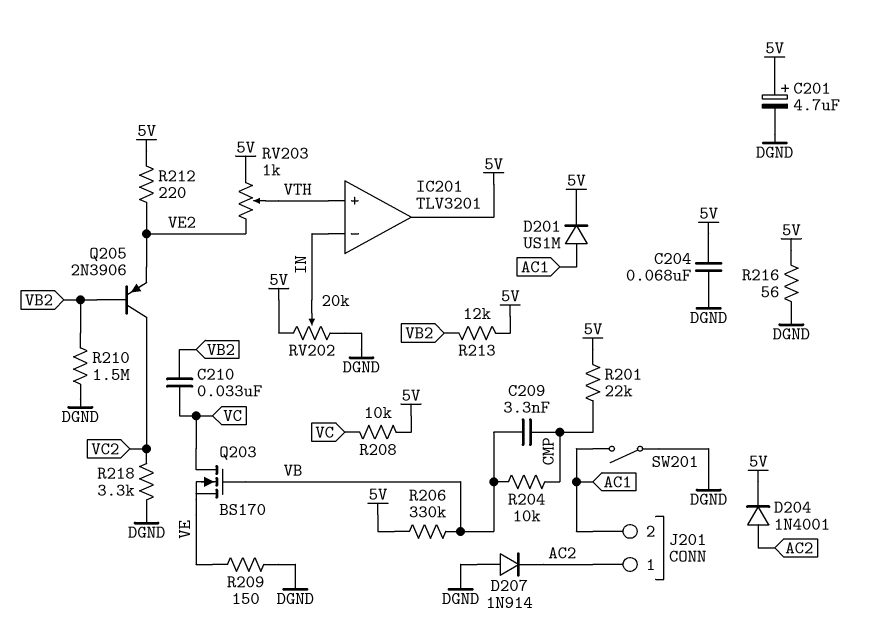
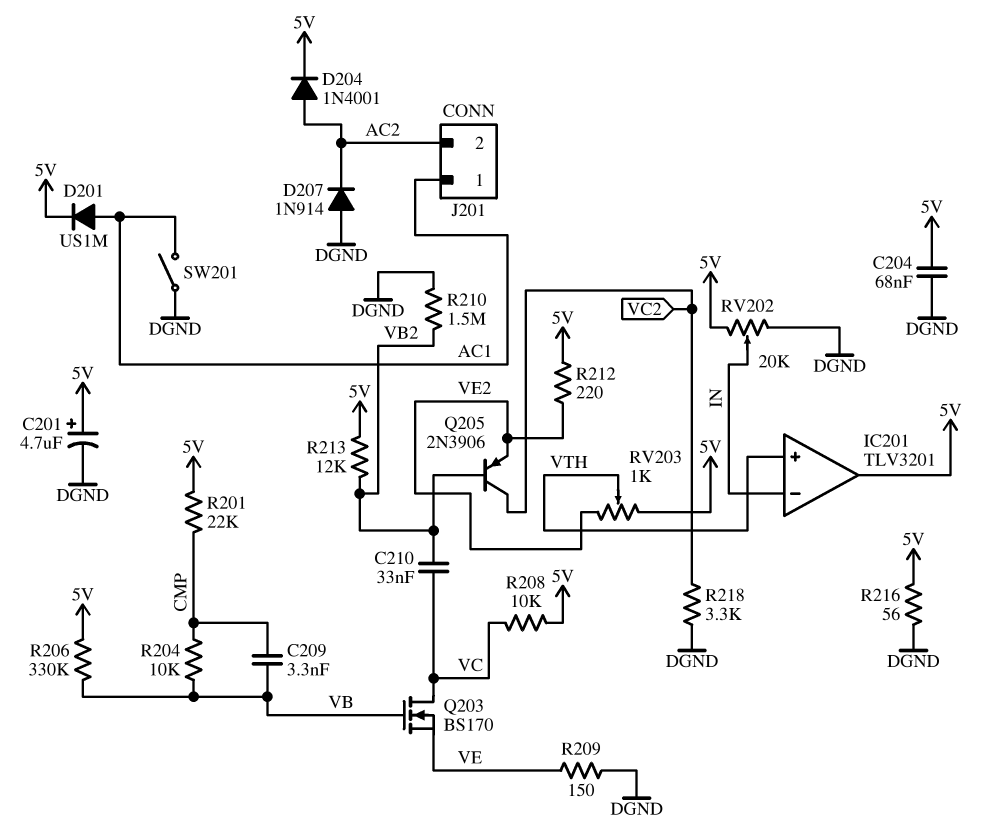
J201 pin 1: AC2 -> AC1
J201 pin 2: AC1 -> AC2

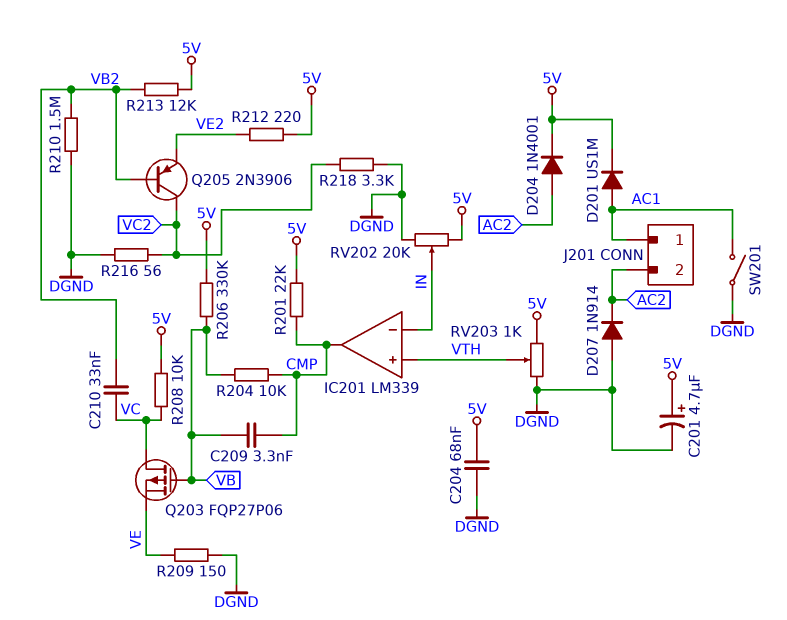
IC201: TLV3201 -> LM339
IC201 pin out: 5V -> CMP
Q203: NMOS BS170 (G VB, D VC, S VE) -> PMOS FQP27P06 (G VB, D VC, S VE)
R216: 56 (5V, DGND) -> 56 (DGND, VC2)
RV203: 1k (5V, VE2, wiper VTH) -> 1k (5V, DGND, wiper VTH)

